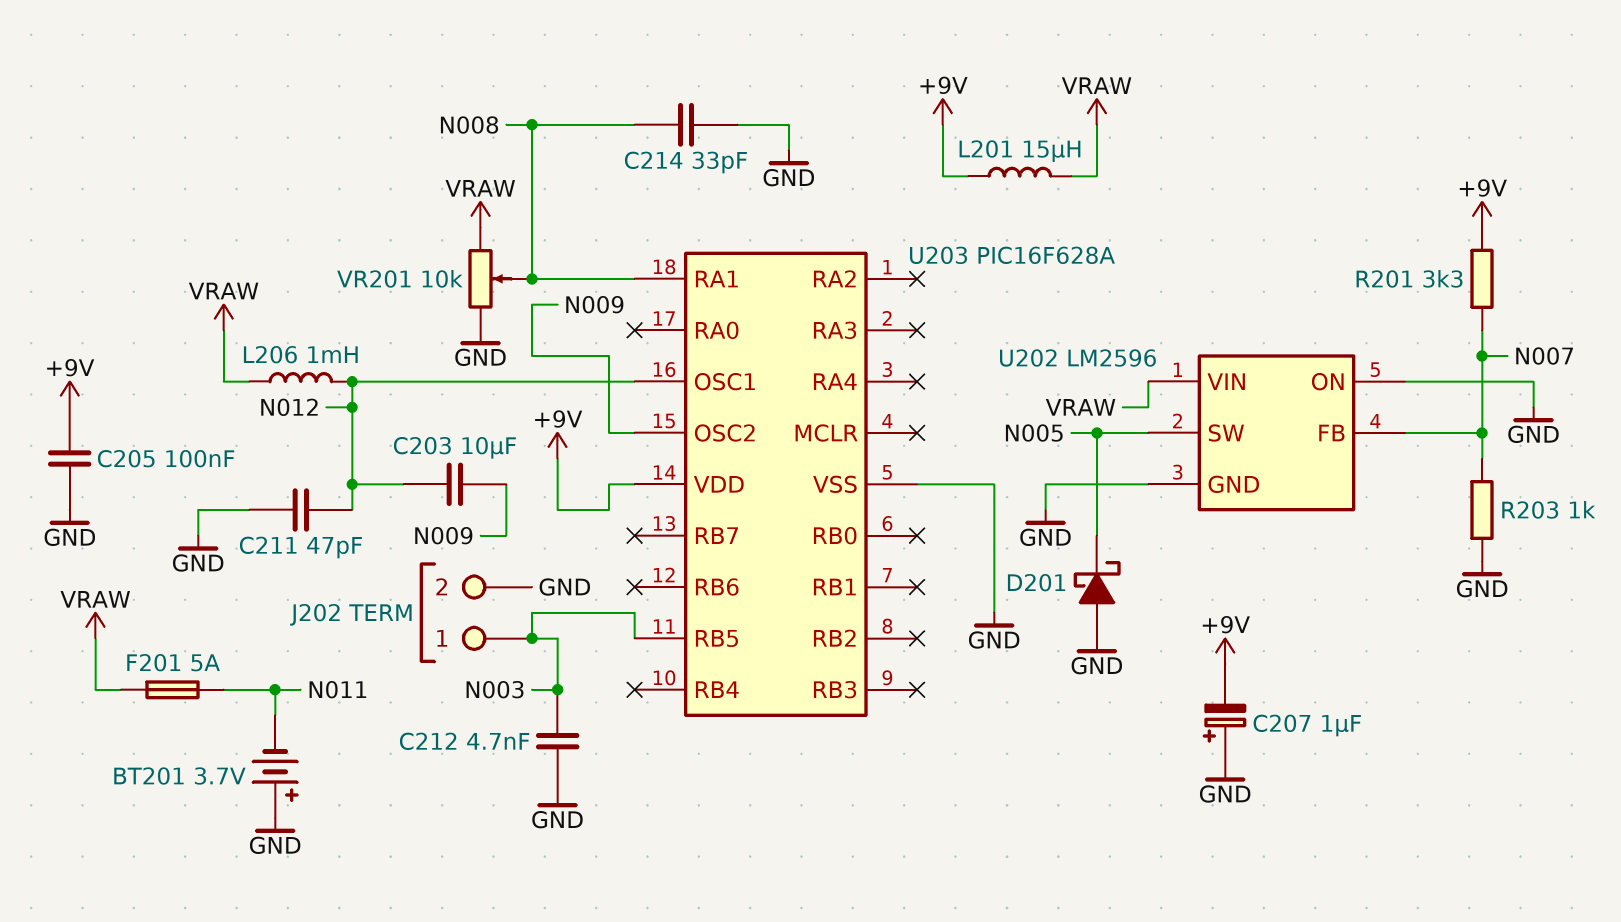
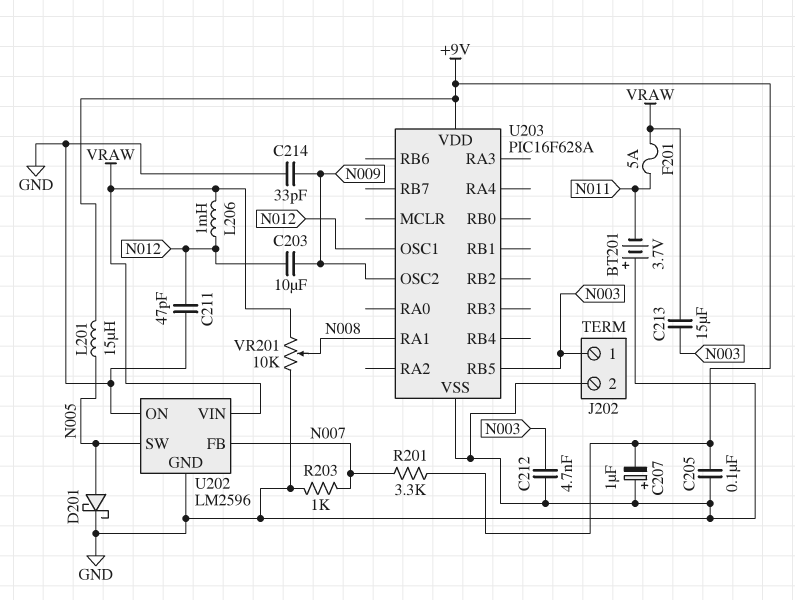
C213: none -> 15uF (N003, VRAW)
C214: 33pF (GND, N008) -> 33pF (GND, N009)
D201: schottky (A GND, K N005) -> schottky (A N005, K GND)
L201: 15uH (+9V, VRAW) -> 15uH (+9V, N005)

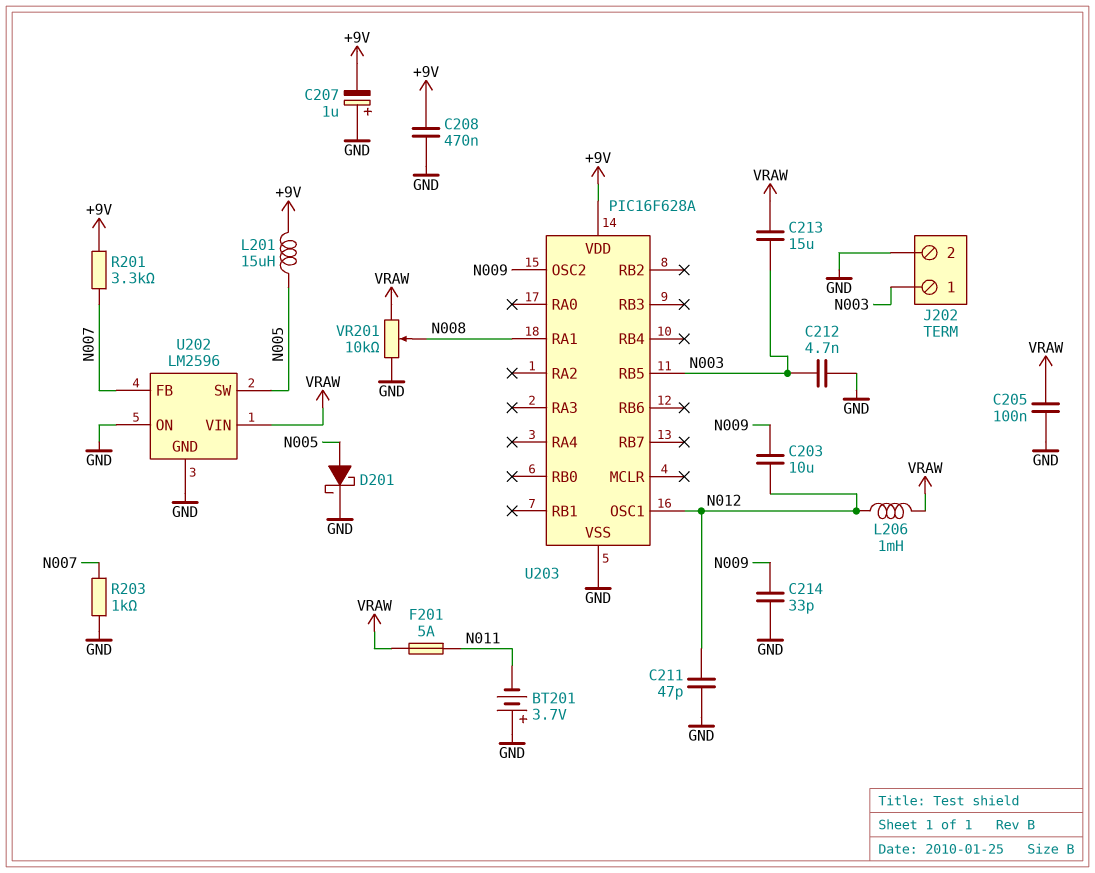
C205: 100nF (+9V, GND) -> 100nF (GND, VRAW)
C208: none -> 470nF (+9V, GND)

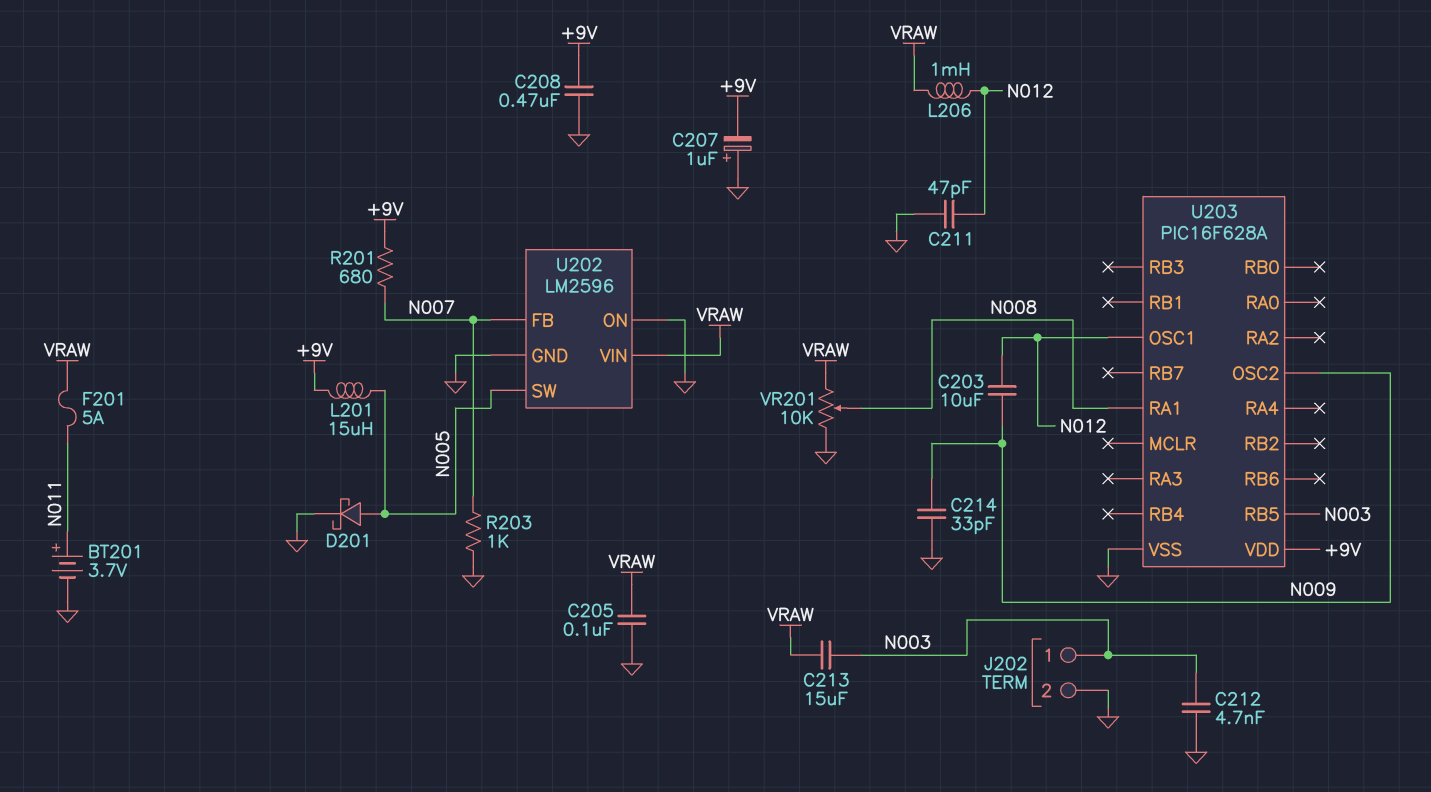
BT201: 3.7V (plus GND, minus N011) -> 3.7V (plus N011, minus GND)
R201: 3.3k (+9V, N007) -> 680 (+9V, N007)

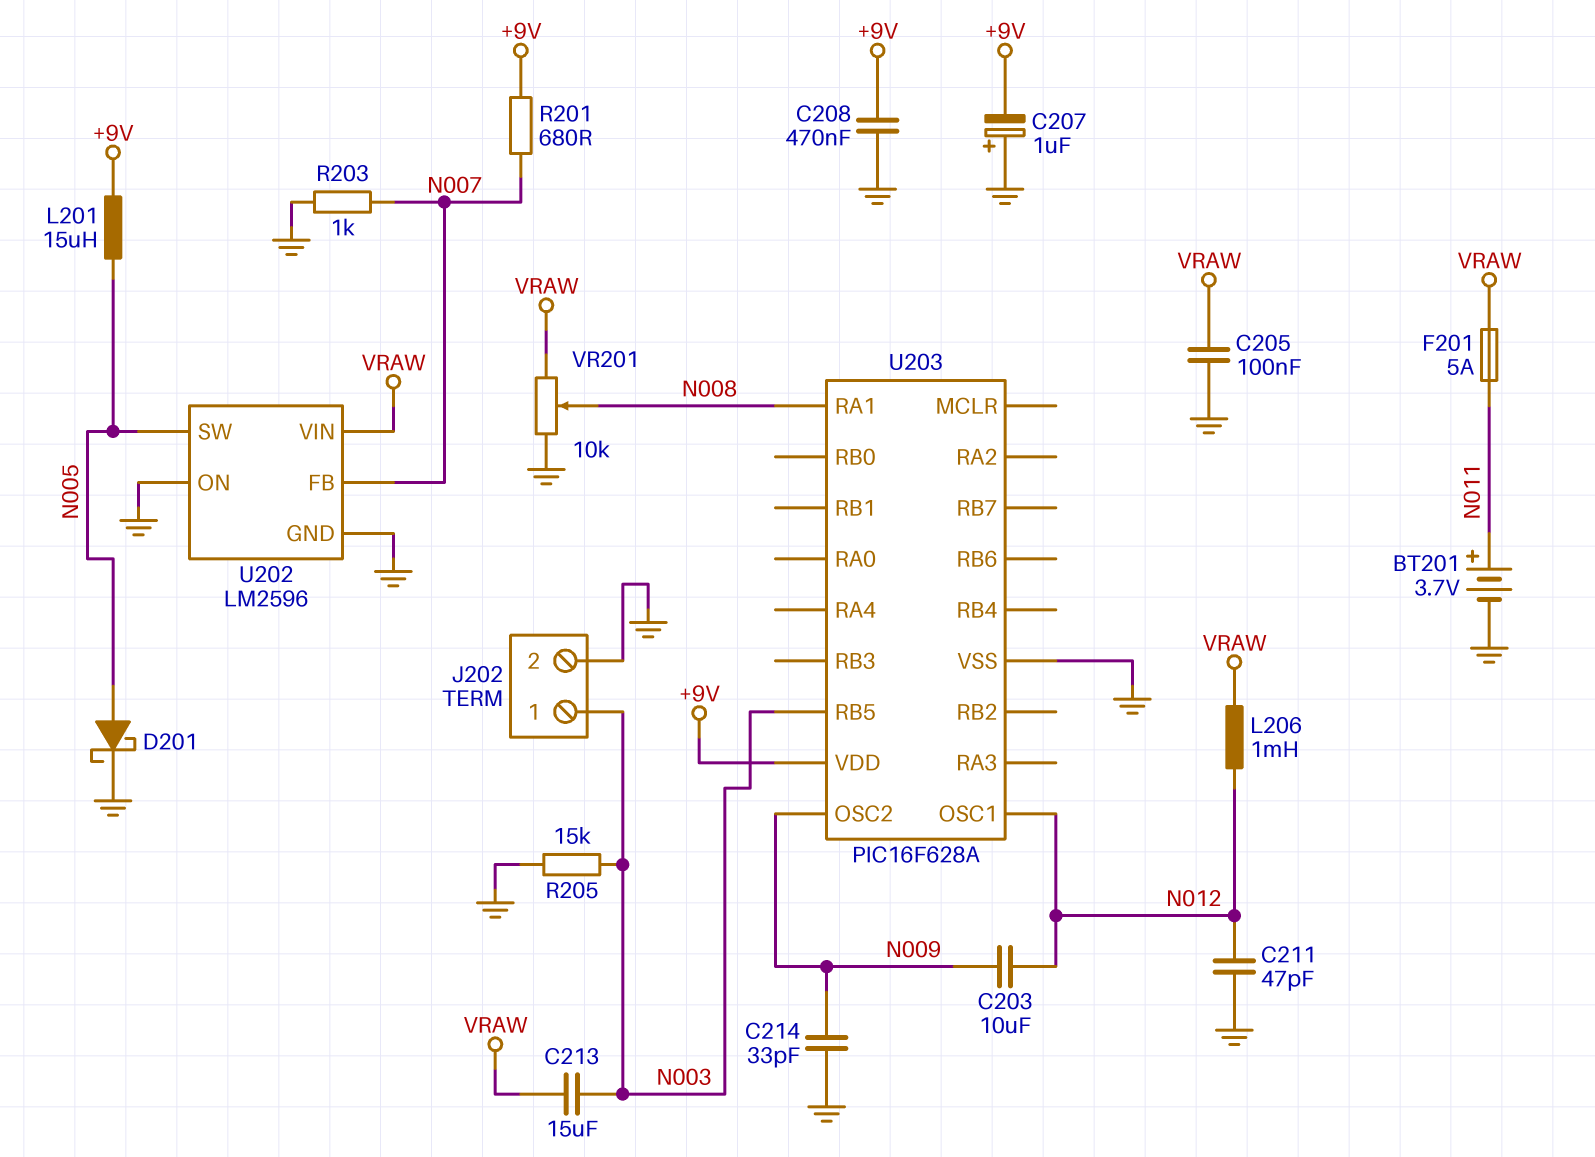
C212: 4.7nF (GND, N003) -> none
R205: none -> 15k (GND, N003)

